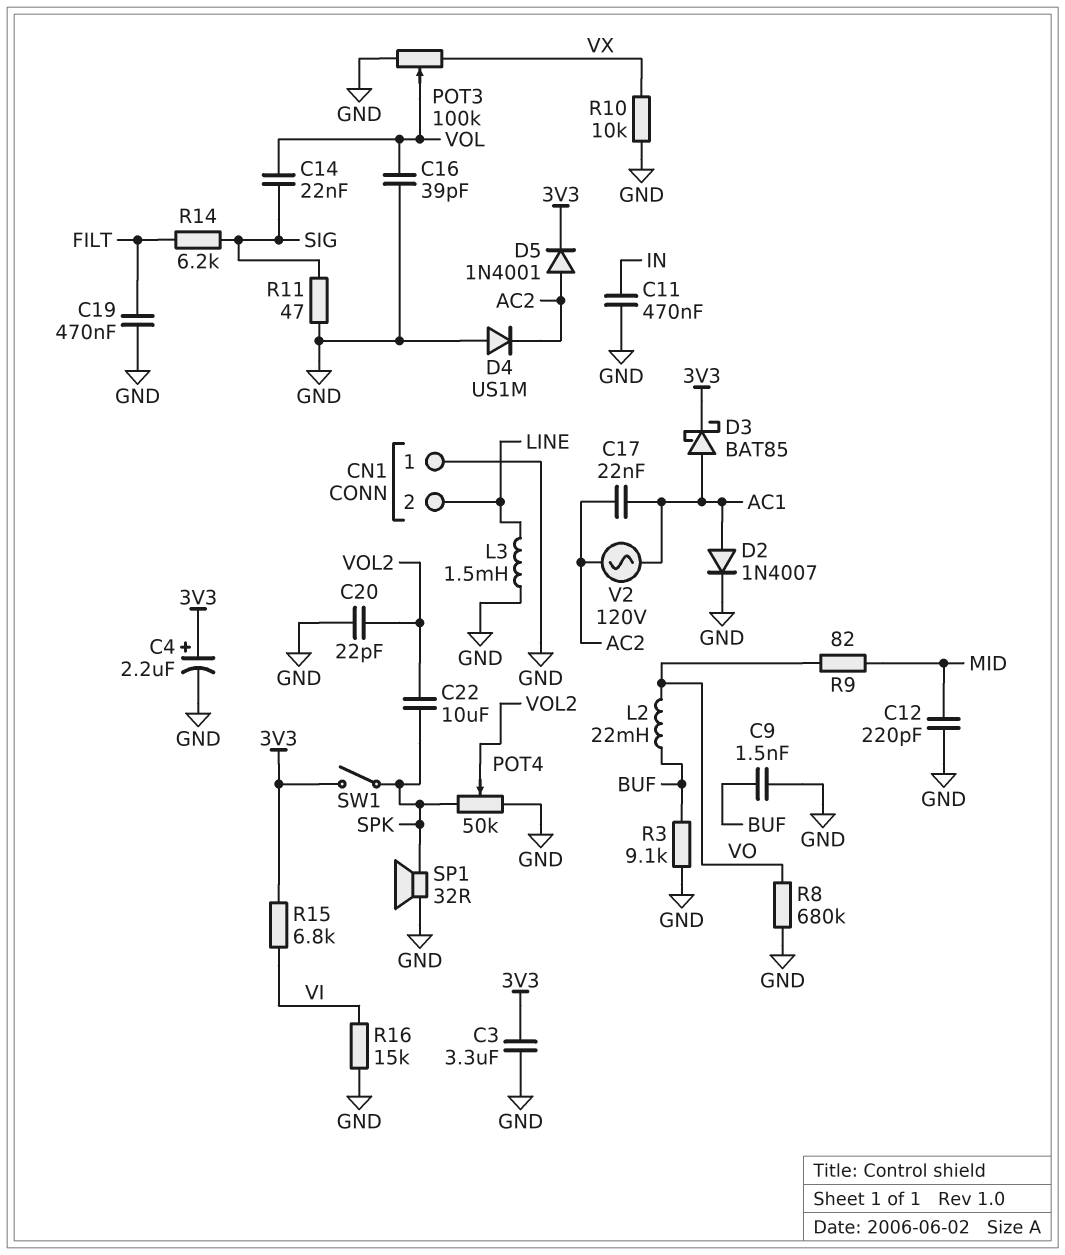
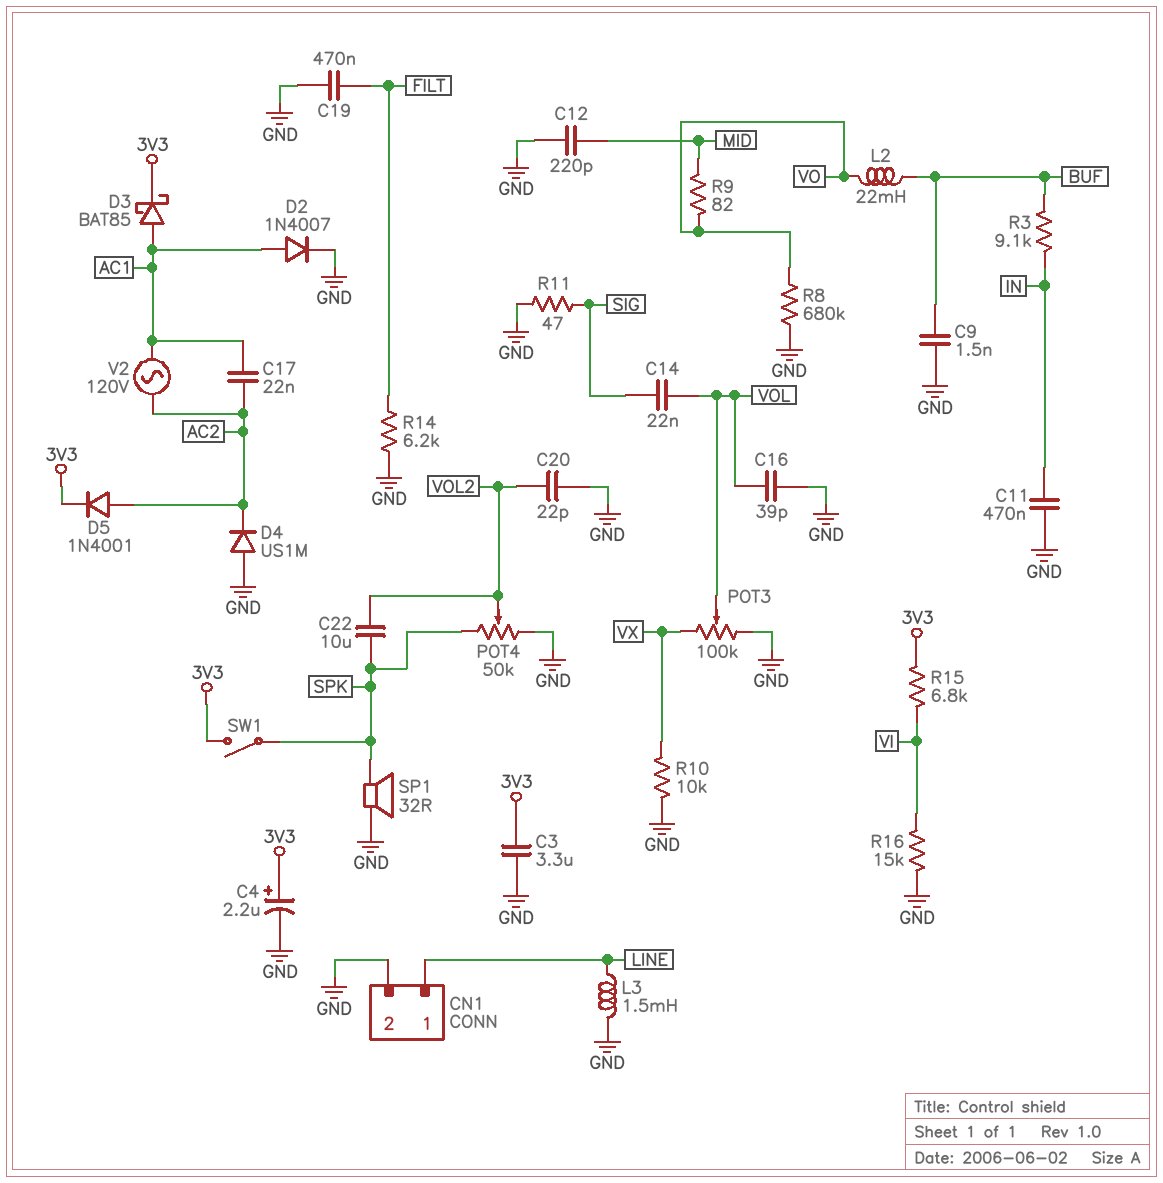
CN1 pin 1: GND -> LINE
CN1 pin 2: LINE -> GND
R3: 9.1k (BUF, GND) -> 9.1k (BUF, IN)
R14: 6.2k (FILT, SIG) -> 6.2k (FILT, GND)

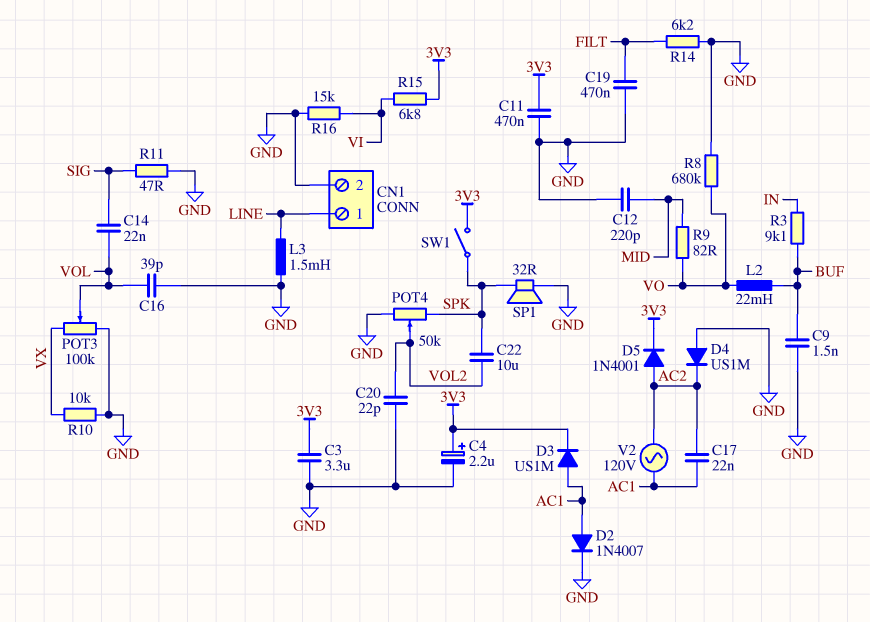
C11: 470nF (GND, IN) -> 470nF (3V3, GND)
D3: schottky BAT85 (A AC1, K 3V3) -> diode US1M (A AC1, K 3V3)

